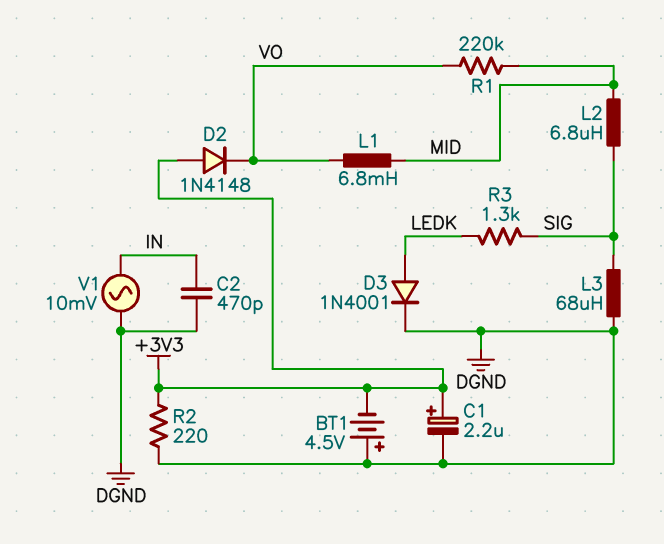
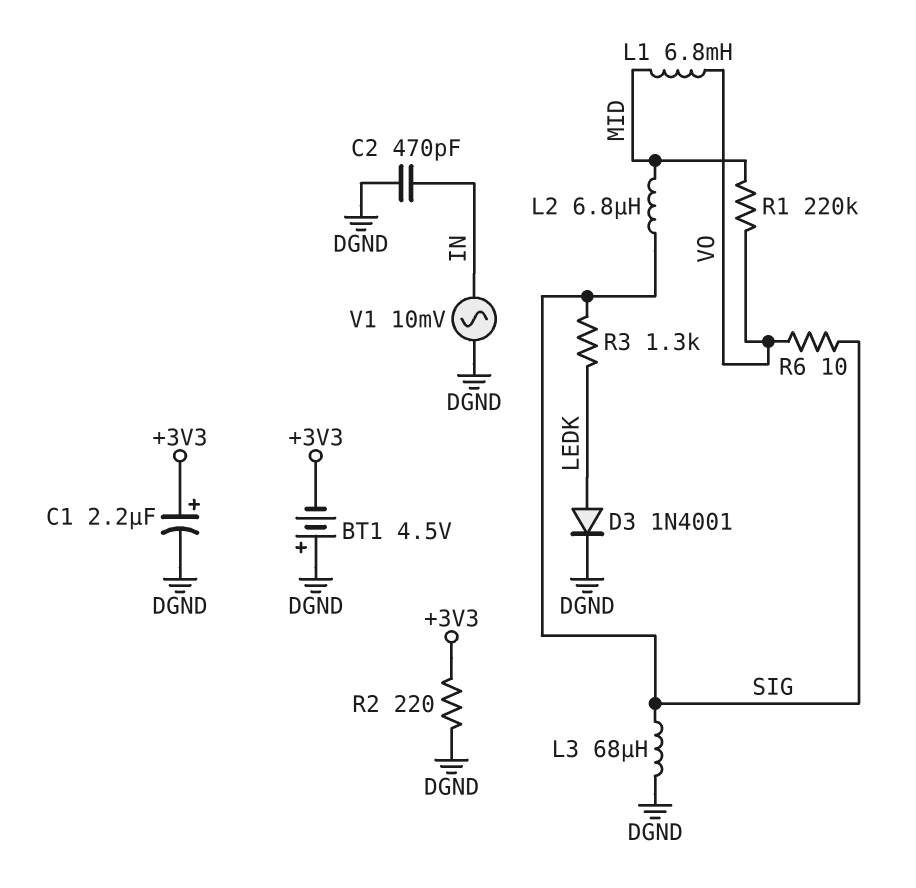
D2: diode 1N4148 (A +3V3, K VO) -> none
R6: none -> 10 (SIG, VO)

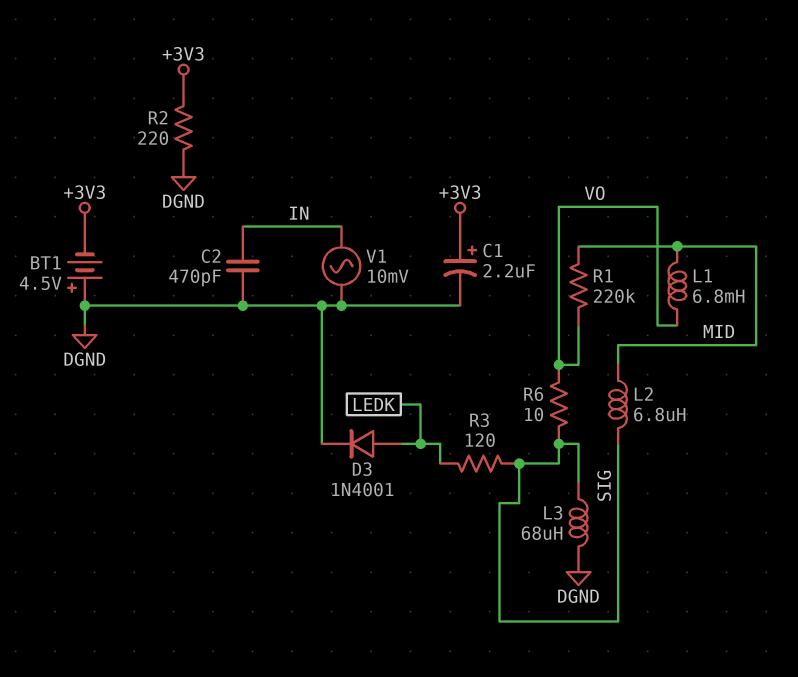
R3: 1.3k (LEDK, SIG) -> 120 (LEDK, SIG)

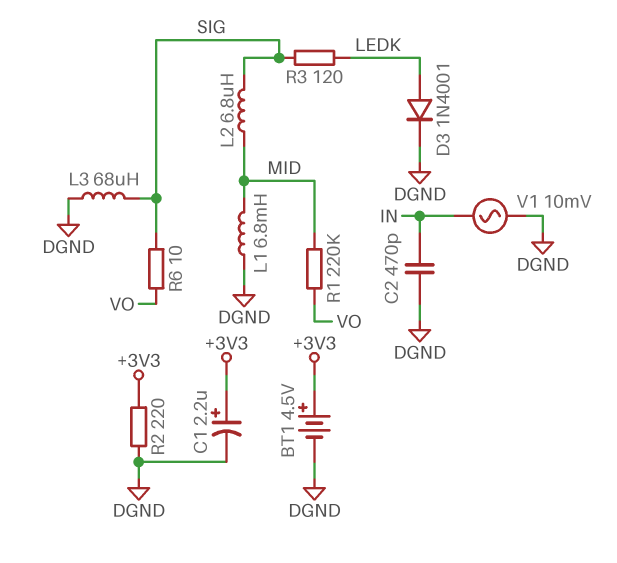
BT1: 4.5V (plus DGND, minus +3V3) -> 4.5V (plus +3V3, minus DGND)
L1: 6.8mH (MID, VO) -> 6.8mH (DGND, MID)

